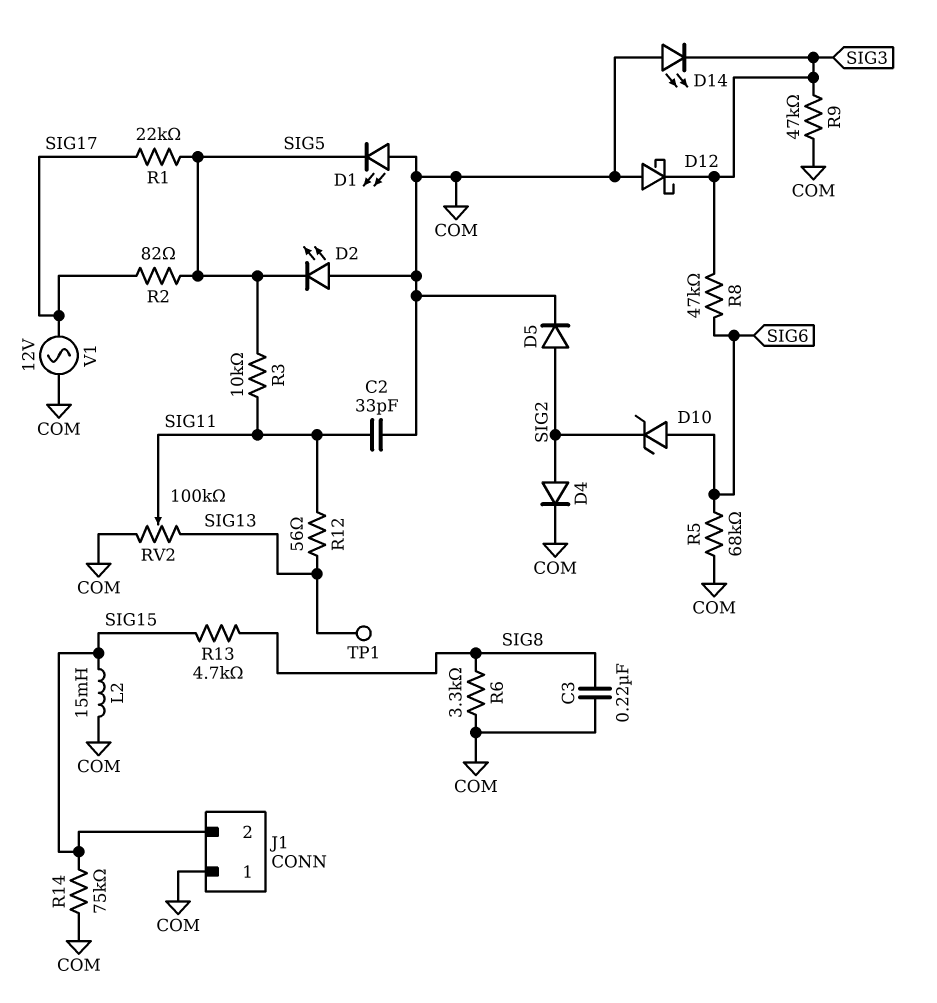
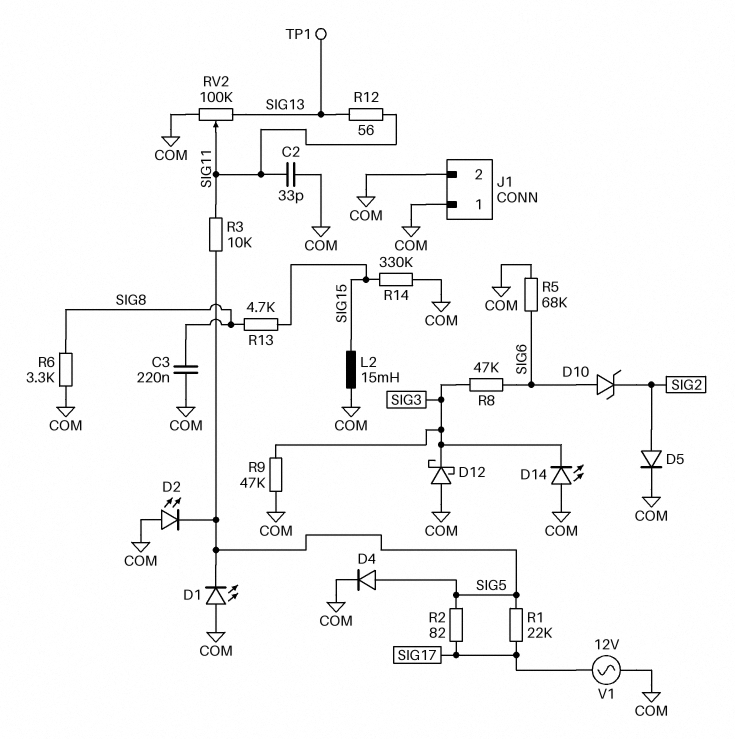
D4: diode (A SIG2, K COM) -> diode (A SIG5, K COM)
J1 pin 2: SIG15 -> COM
R14: 75k (COM, SIG15) -> 330k (COM, SIG15)

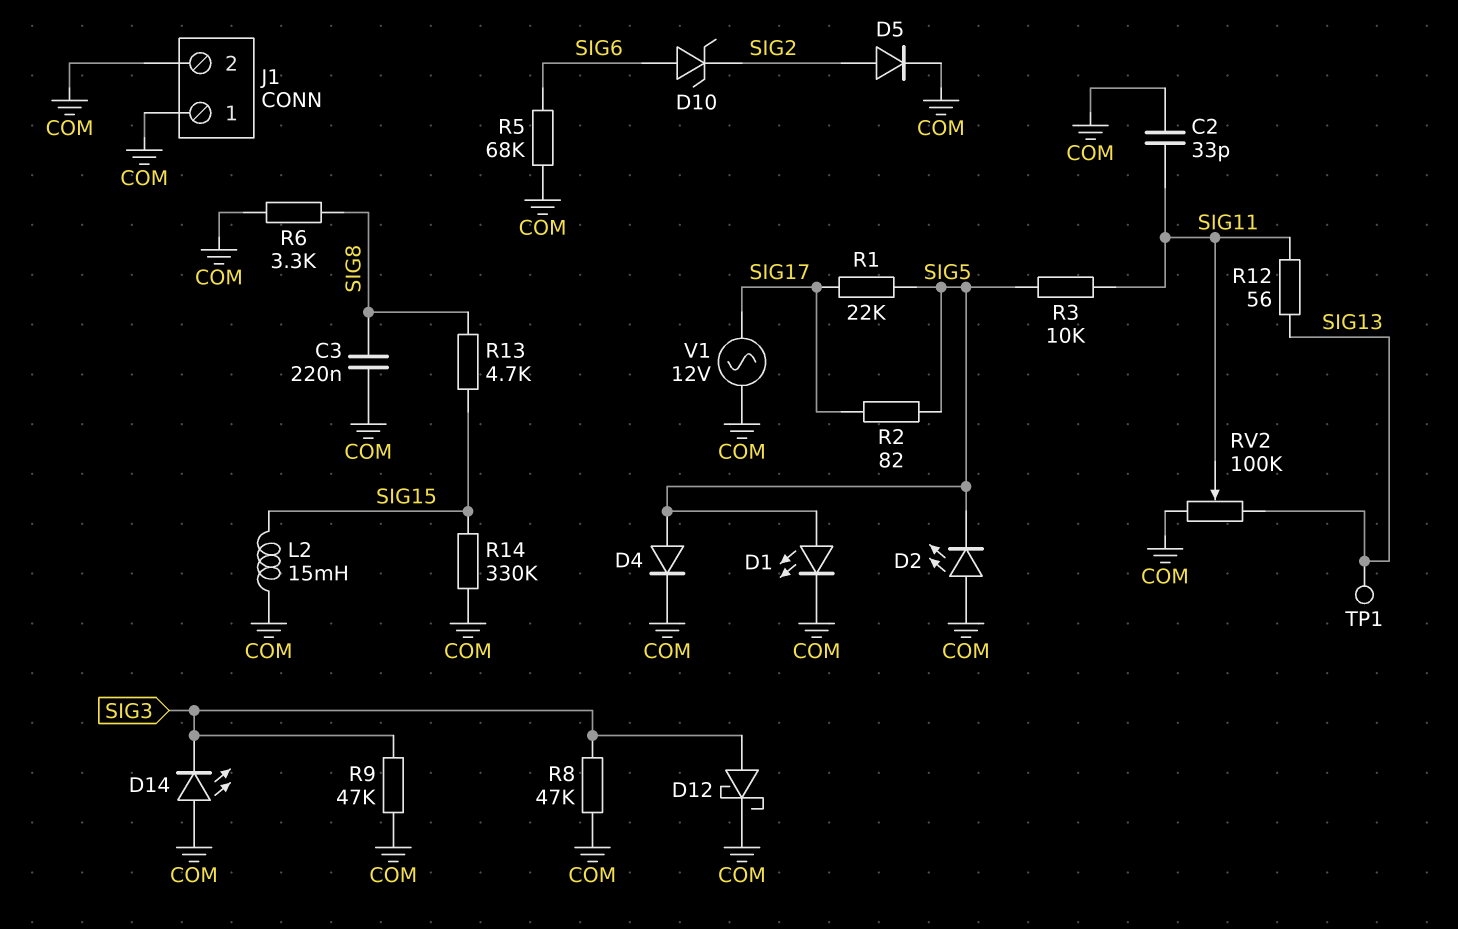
D1: LED (A COM, K SIG5) -> LED (A SIG5, K COM)
D12: schottky (A COM, K SIG3) -> schottky (A SIG3, K COM)
R8: 47k (SIG3, SIG6) -> 47k (COM, SIG3)

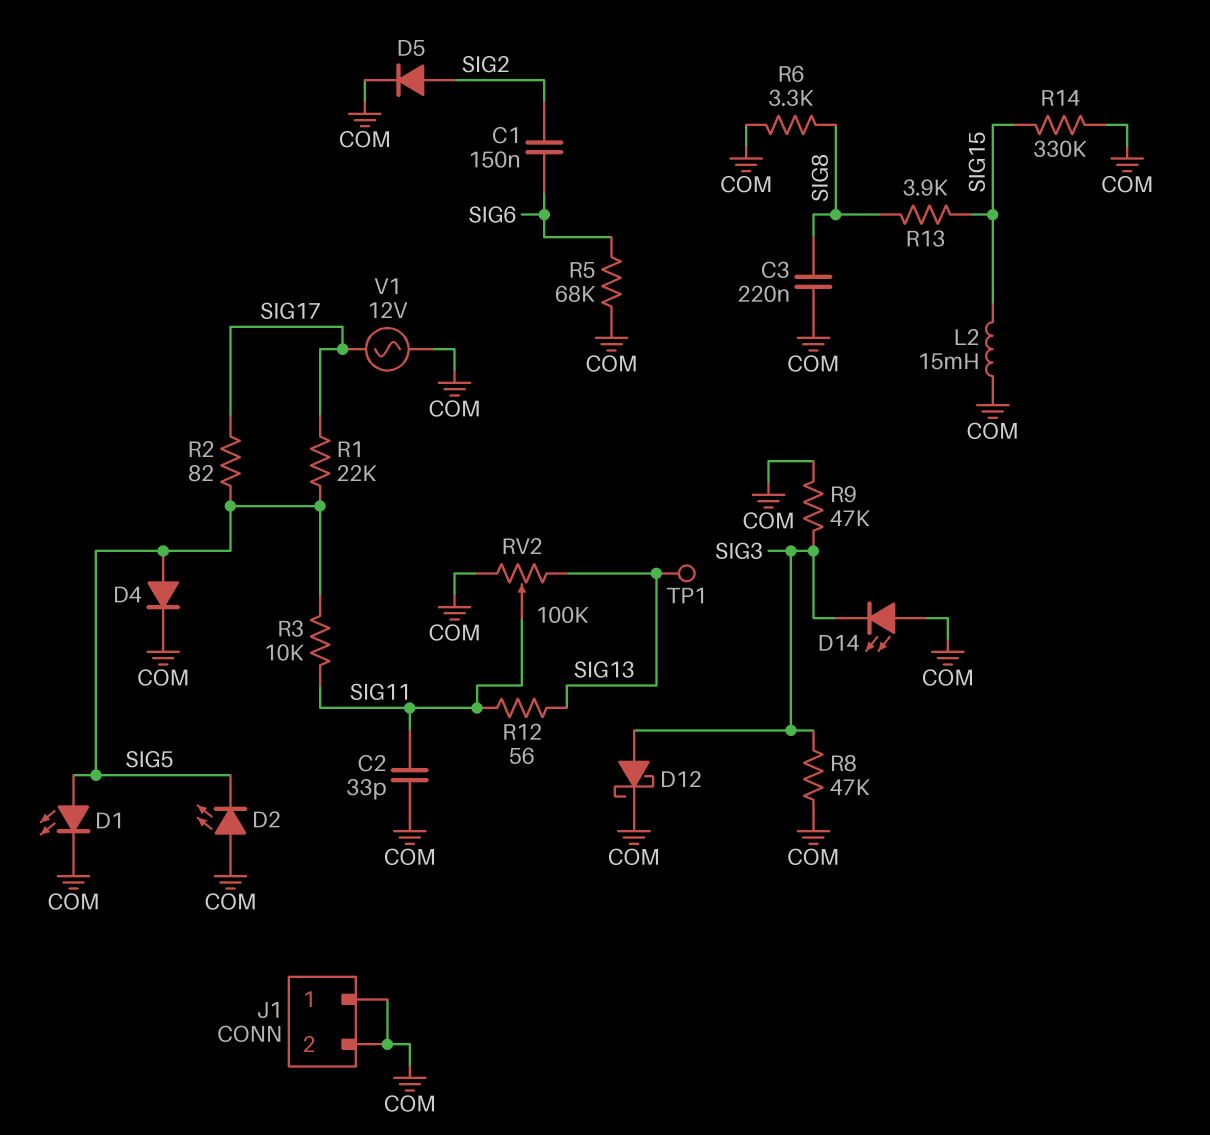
C1: none -> 150nF (SIG2, SIG6)
D10: zener (A SIG6, K SIG2) -> none
R13: 4.7k (SIG8, SIG15) -> 3.9k (SIG8, SIG15)

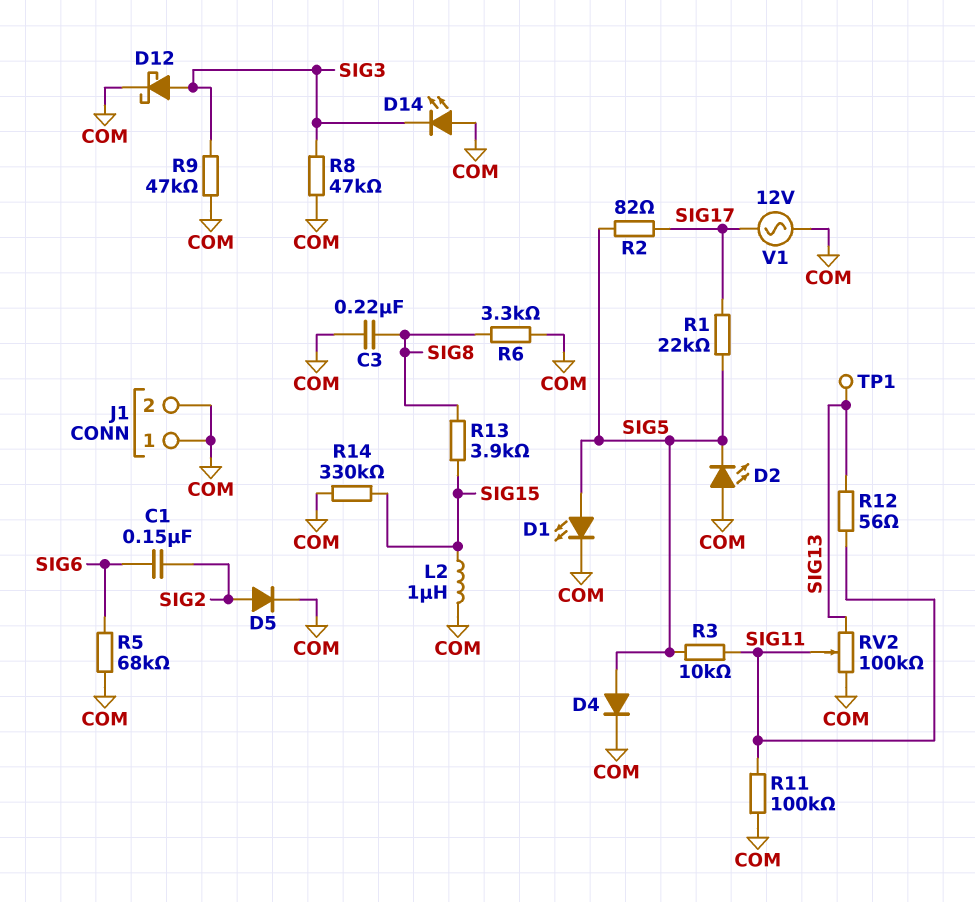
C2: 33pF (COM, SIG11) -> none
L2: 15mH (COM, SIG15) -> 1uH (COM, SIG15)
R11: none -> 100k (COM, SIG11)

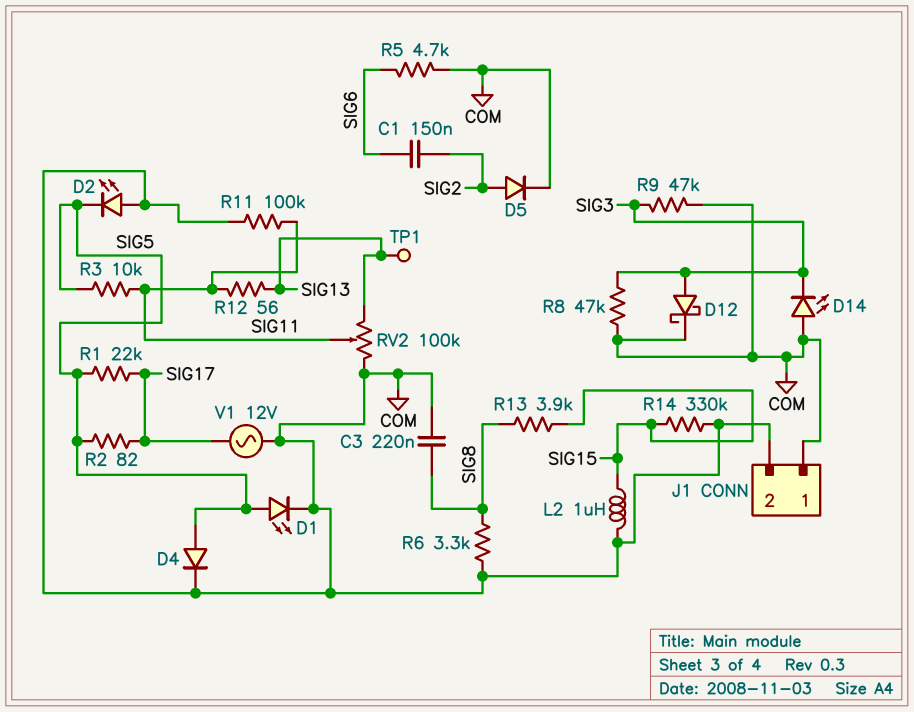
R5: 68k (COM, SIG6) -> 4.7k (COM, SIG6)

